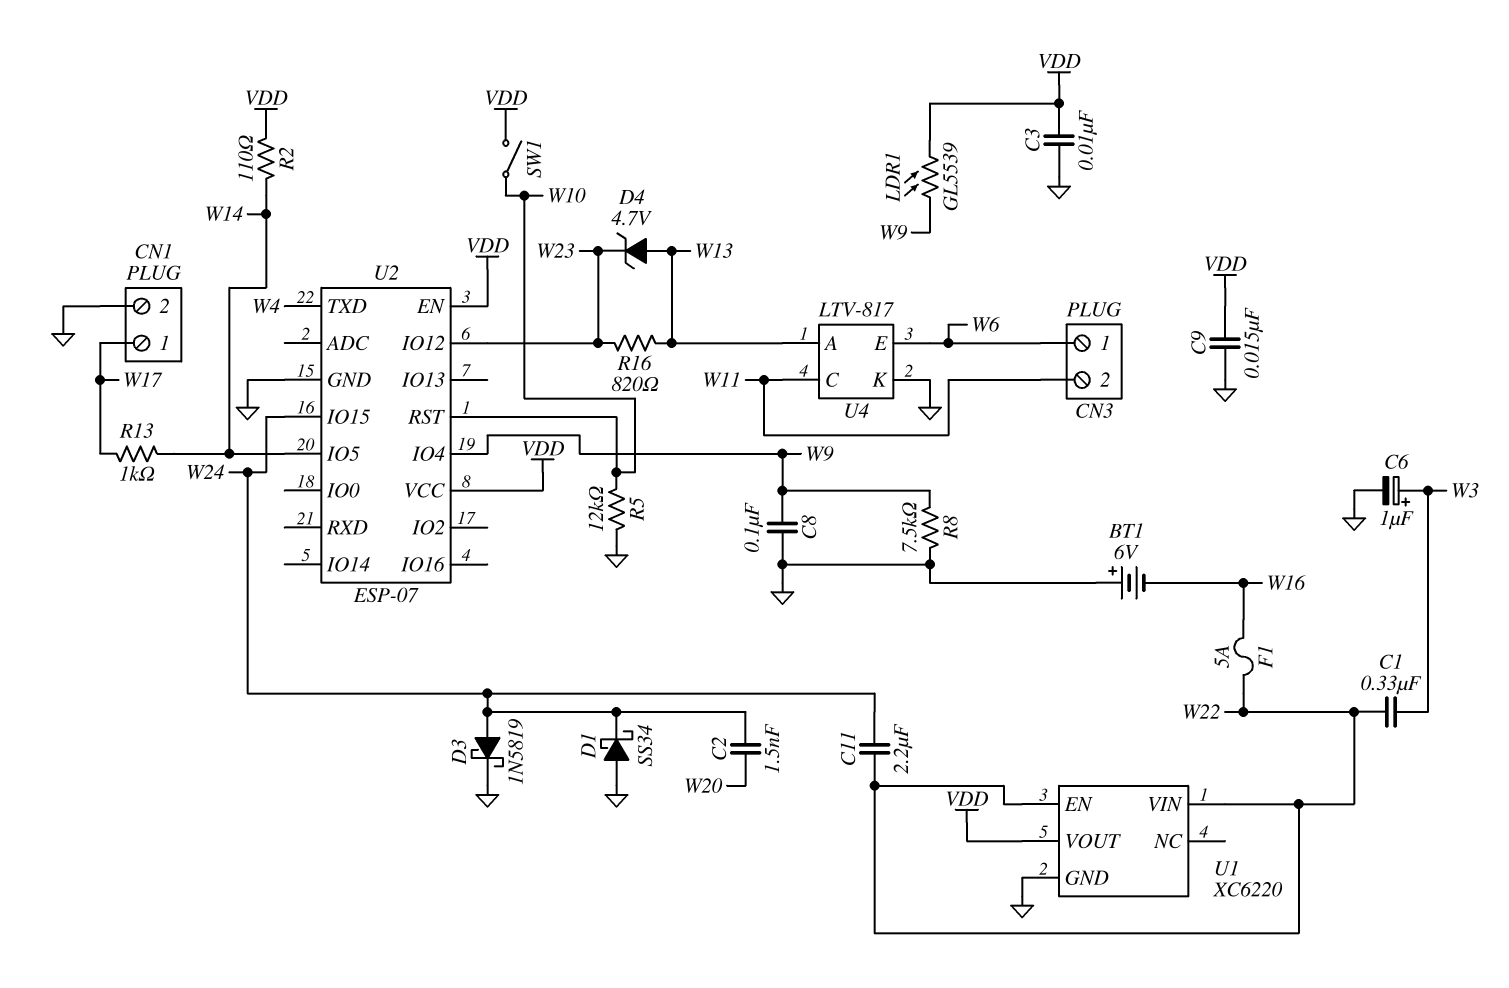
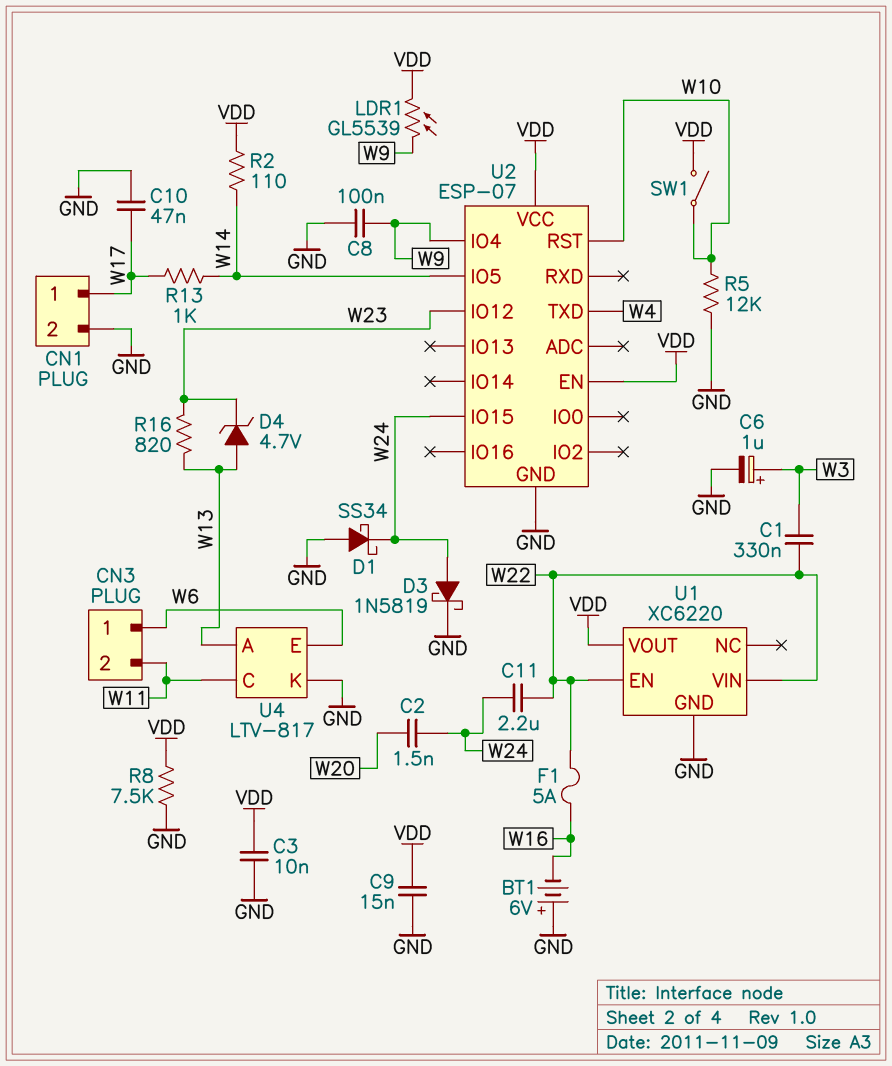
C10: none -> 47nF (GND, W17)
R8: 7.5k (GND, W9) -> 7.5k (GND, VDD)

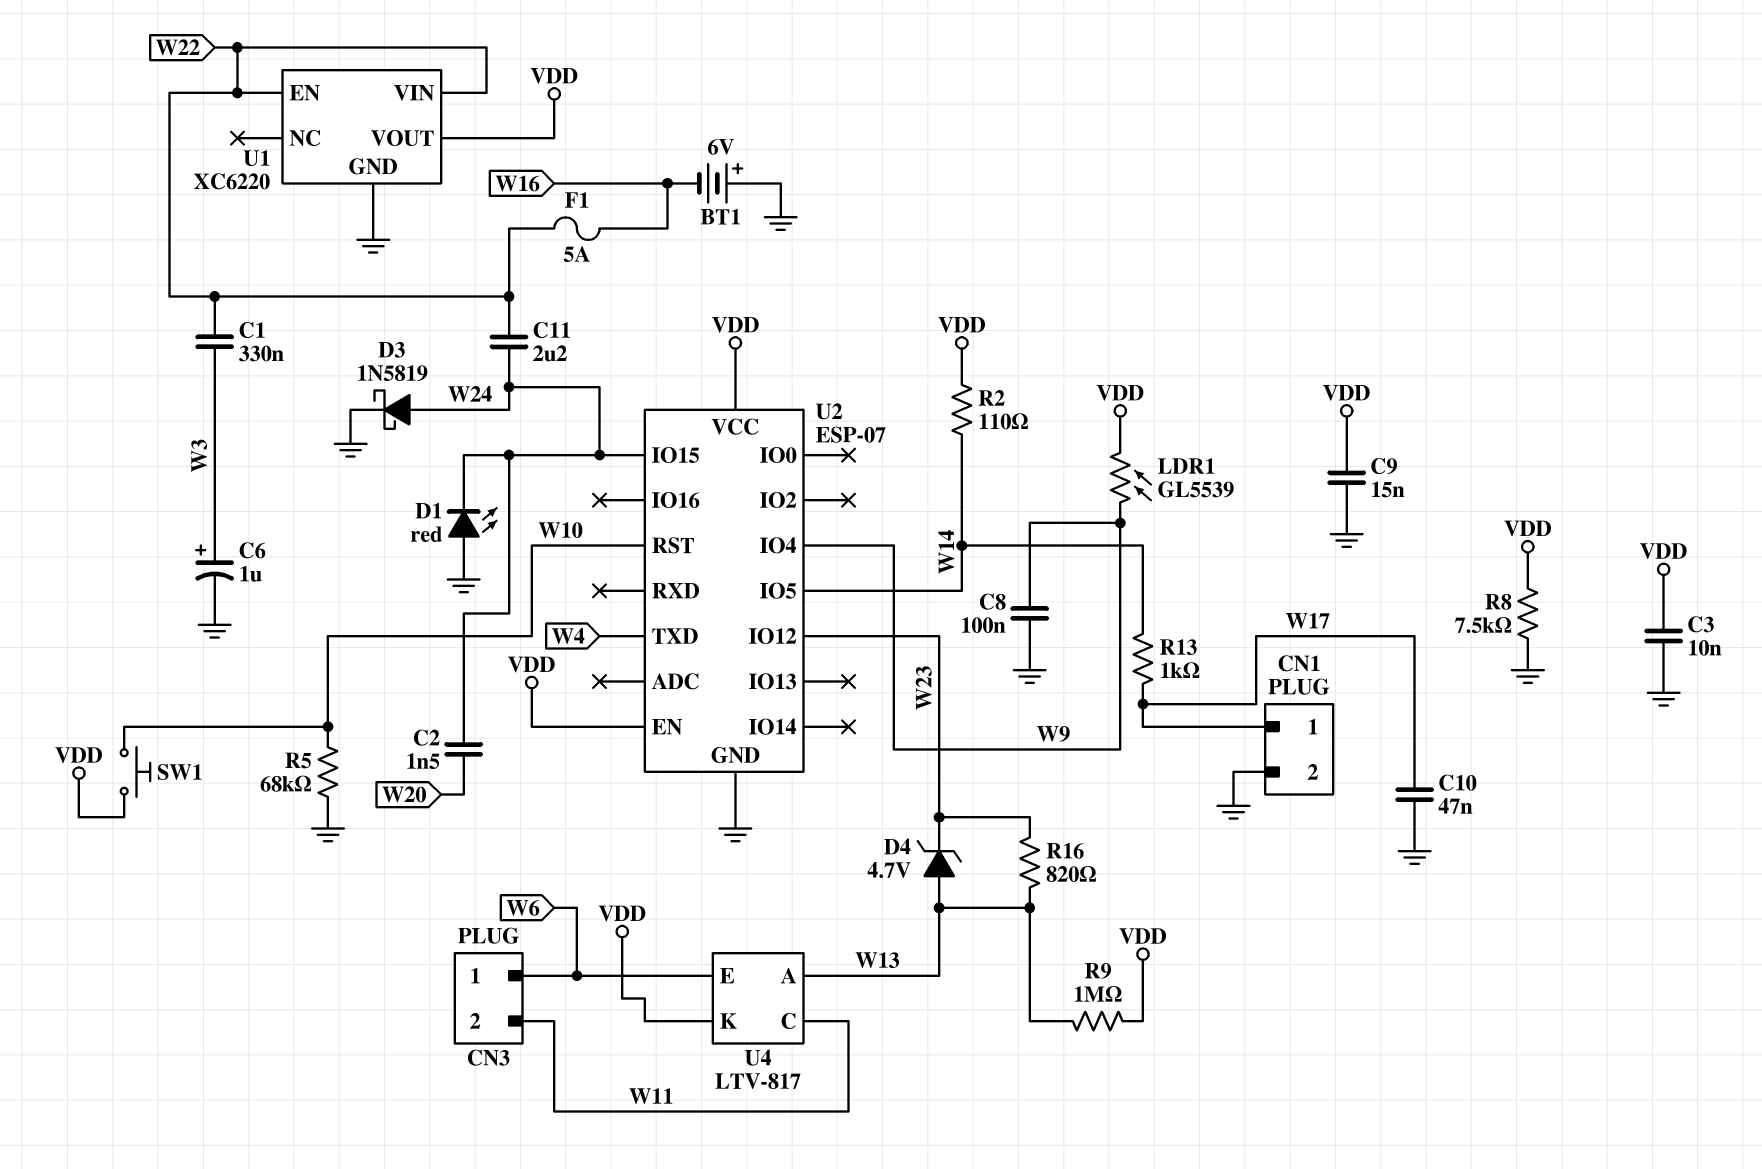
D1: schottky SS34 (A GND, K W24) -> LED red (A GND, K W24)
R5: 12k (GND, W10) -> 68k (GND, W10)
R9: none -> 1M (VDD, W13)
SW1: switch (VDD, W10) -> button (VDD, W10)
U4 pin K: GND -> VDD

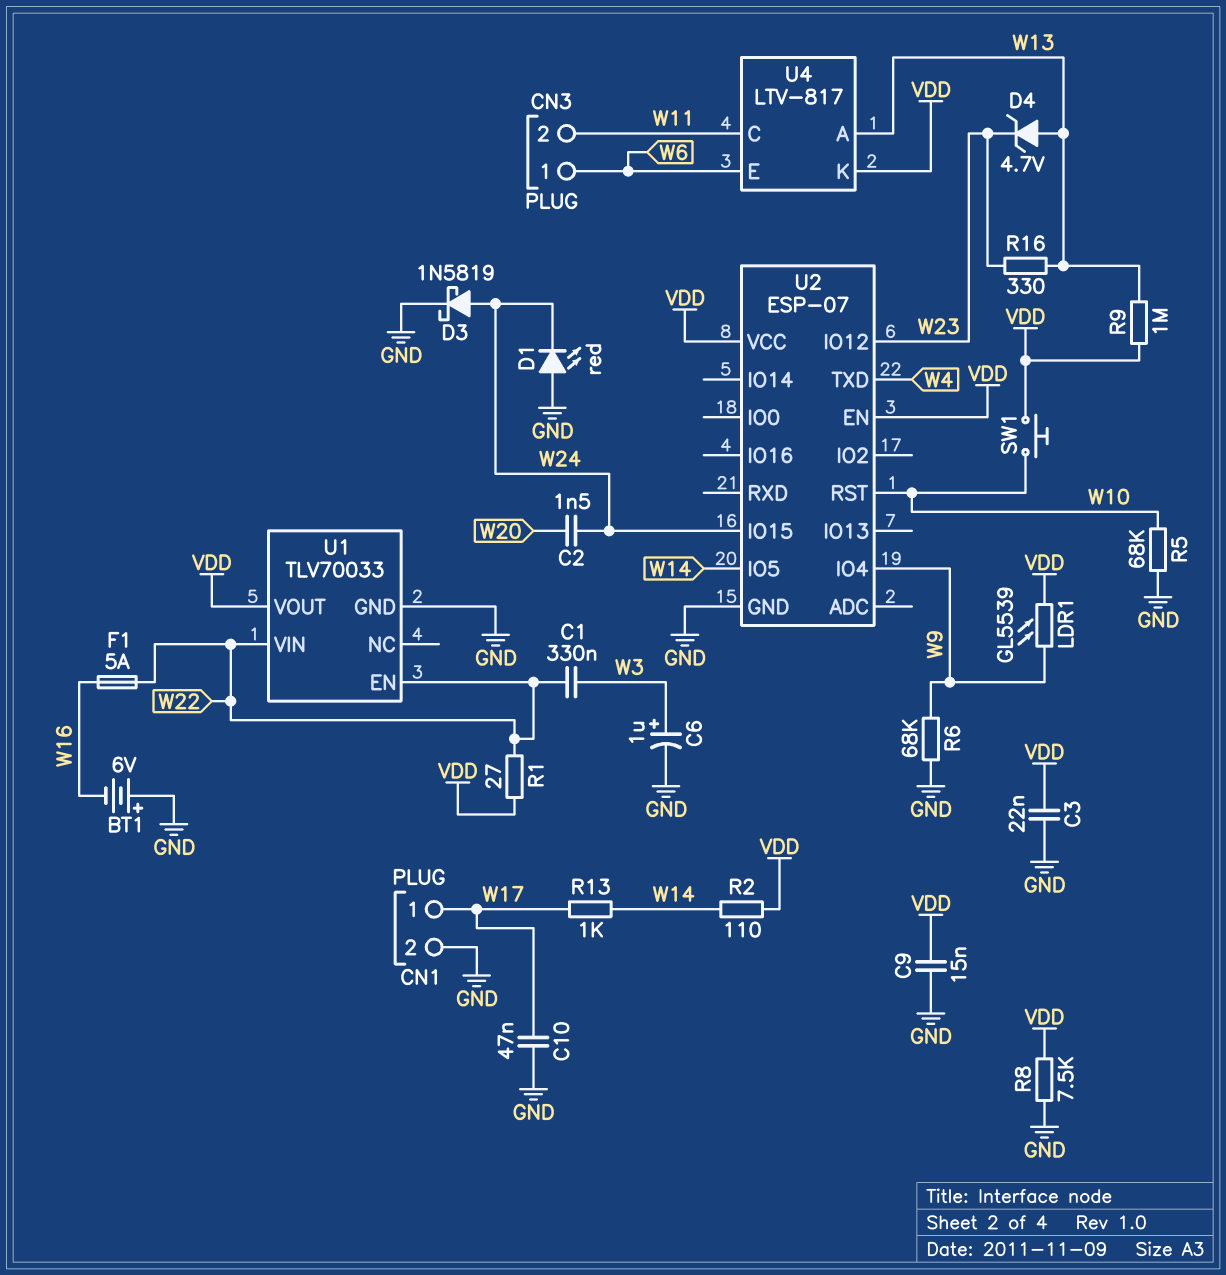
C3: 10nF (GND, VDD) -> 22nF (GND, VDD)
C8: 100nF (GND, W9) -> none
C11: 2.2uF (W22, W24) -> none
R1: none -> 27 (VDD, W22)
R6: none -> 68k (GND, W9)
R16: 820 (W13, W23) -> 330 (W13, W23)
U1: XC6220 -> TLV70033

